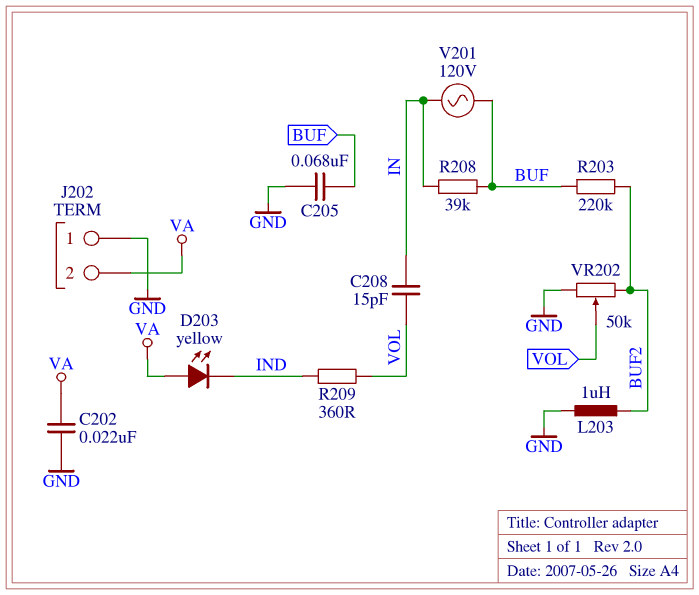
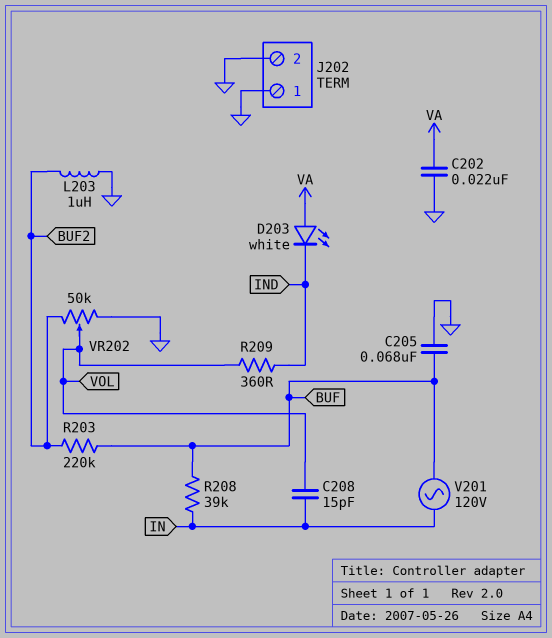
D203: LED yellow (A VA, K IND) -> LED white (A VA, K IND)
J202 pin 2: VA -> GND

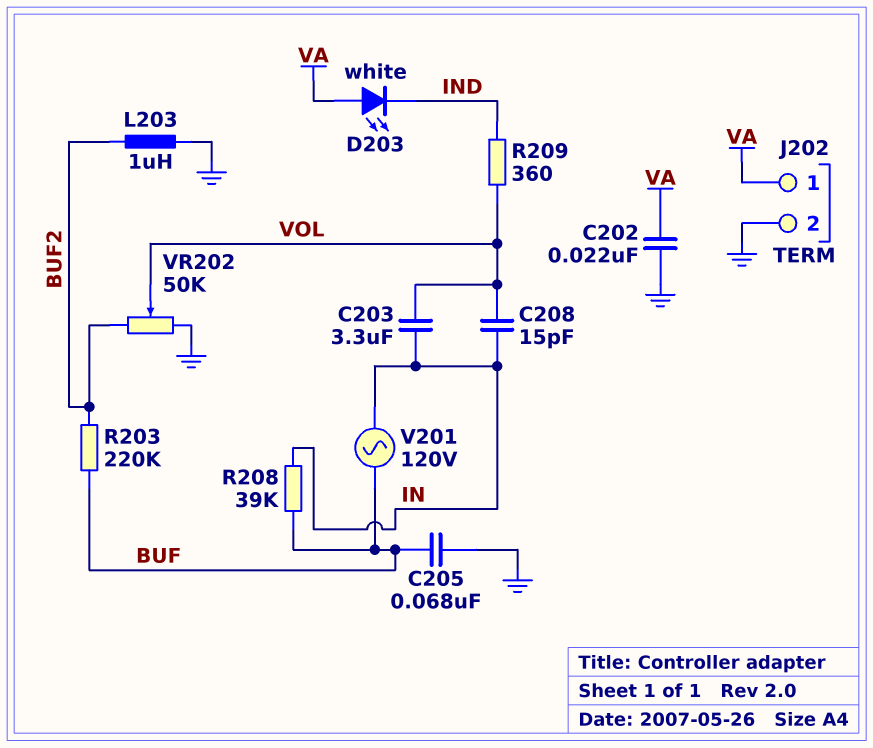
C203: none -> 3.3uF (IN, VOL)
J202 pin 1: GND -> VA

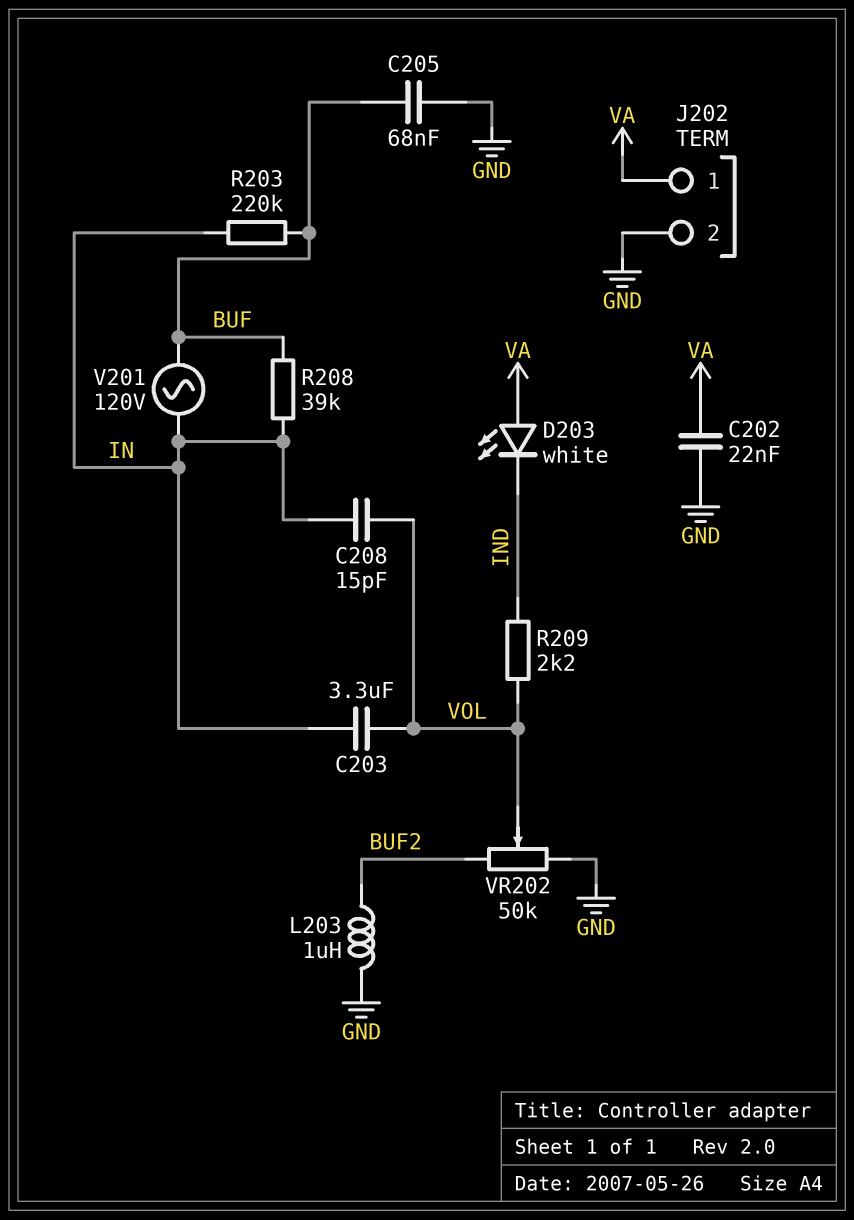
R203: 220k (BUF, BUF2) -> 220k (BUF, IN)
R209: 360 (IND, VOL) -> 2.2k (IND, VOL)

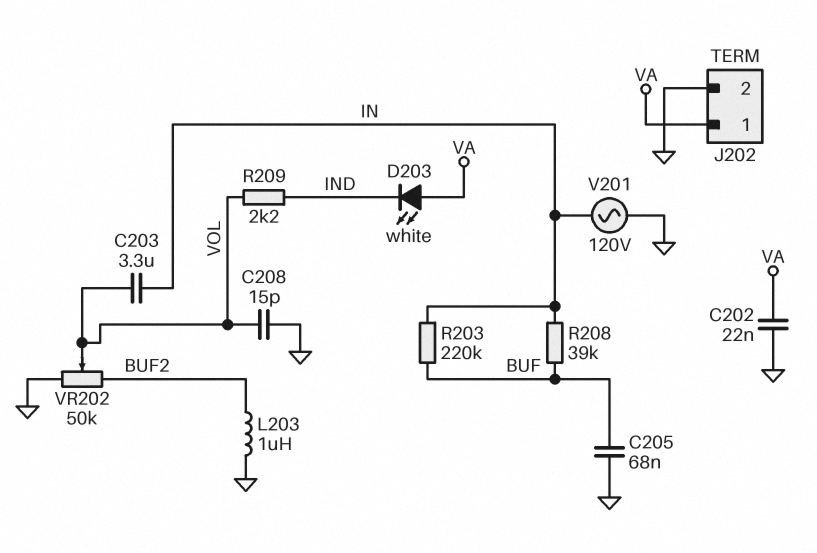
C208: 15pF (IN, VOL) -> 15pF (GND, VOL)
V201: AC 120V (BUF, IN) -> AC 120V (GND, IN)

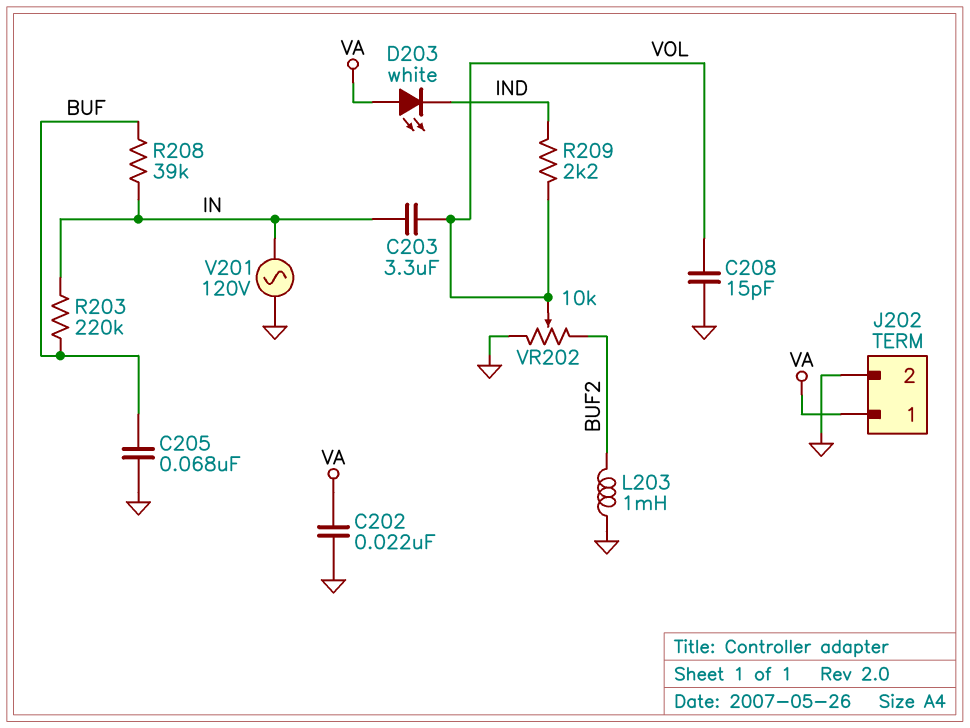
L203: 1uH (BUF2, GND) -> 1mH (BUF2, GND)
VR202: 50k (BUF2, GND, wiper VOL) -> 10k (BUF2, GND, wiper VOL)

